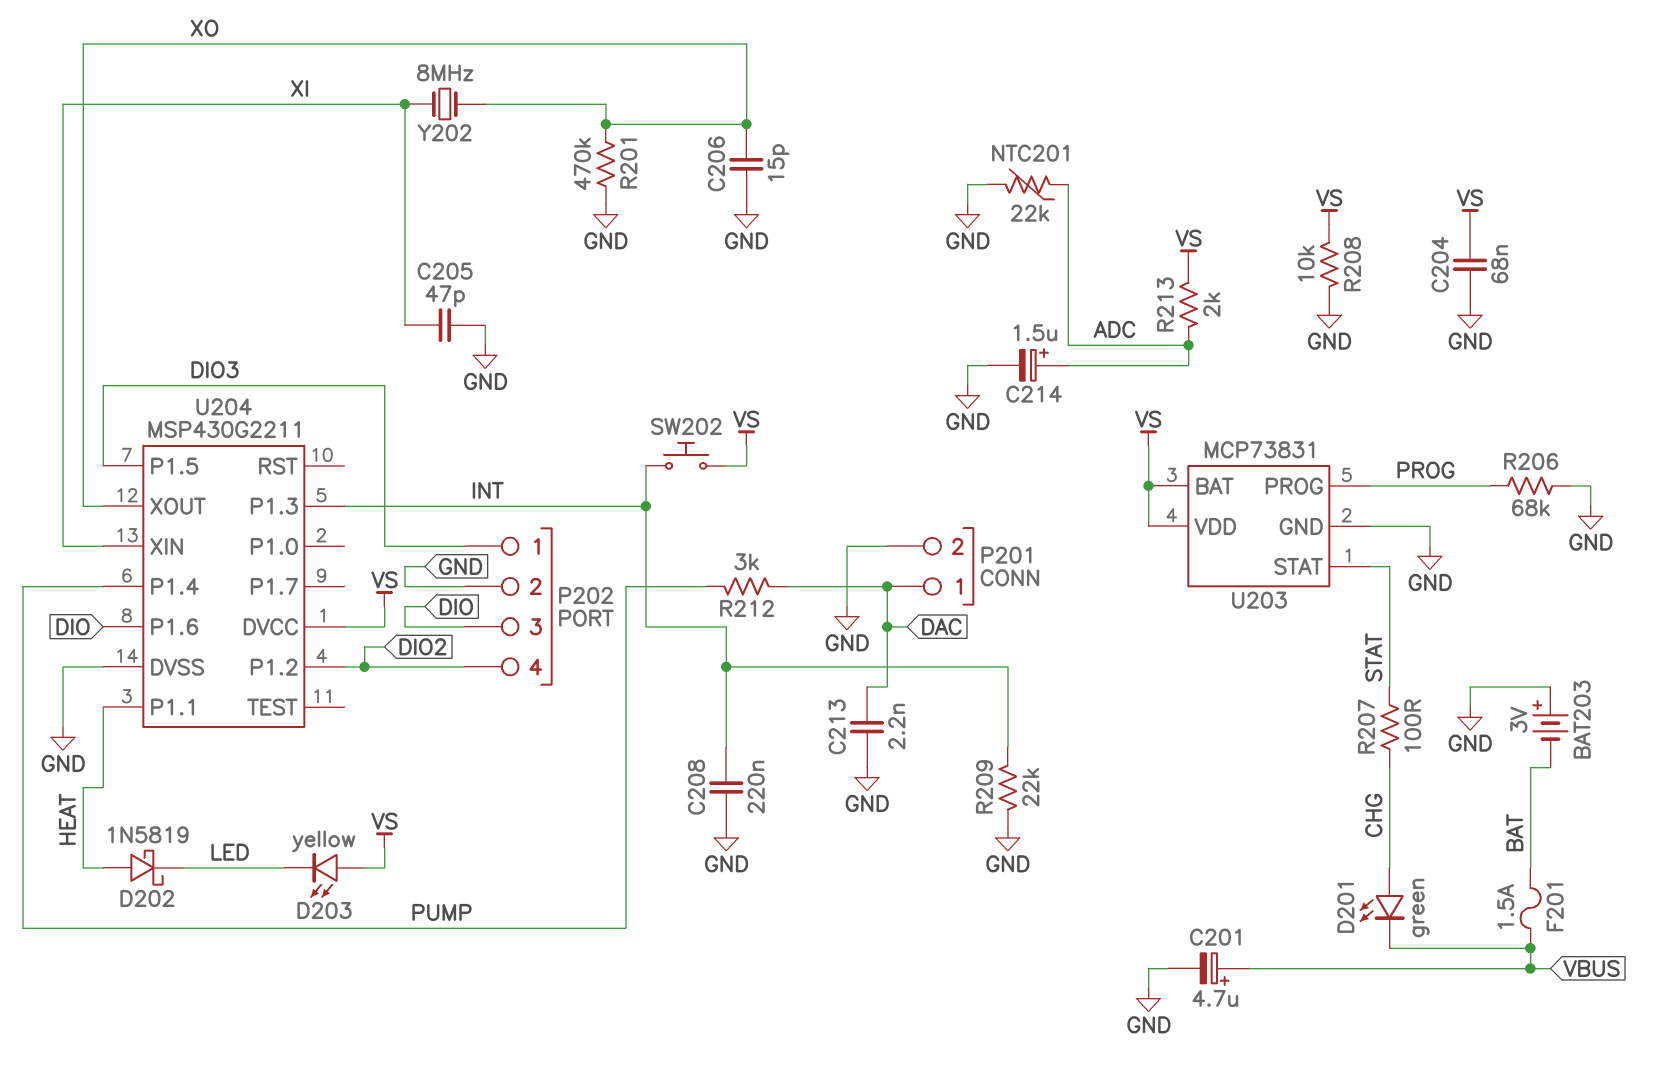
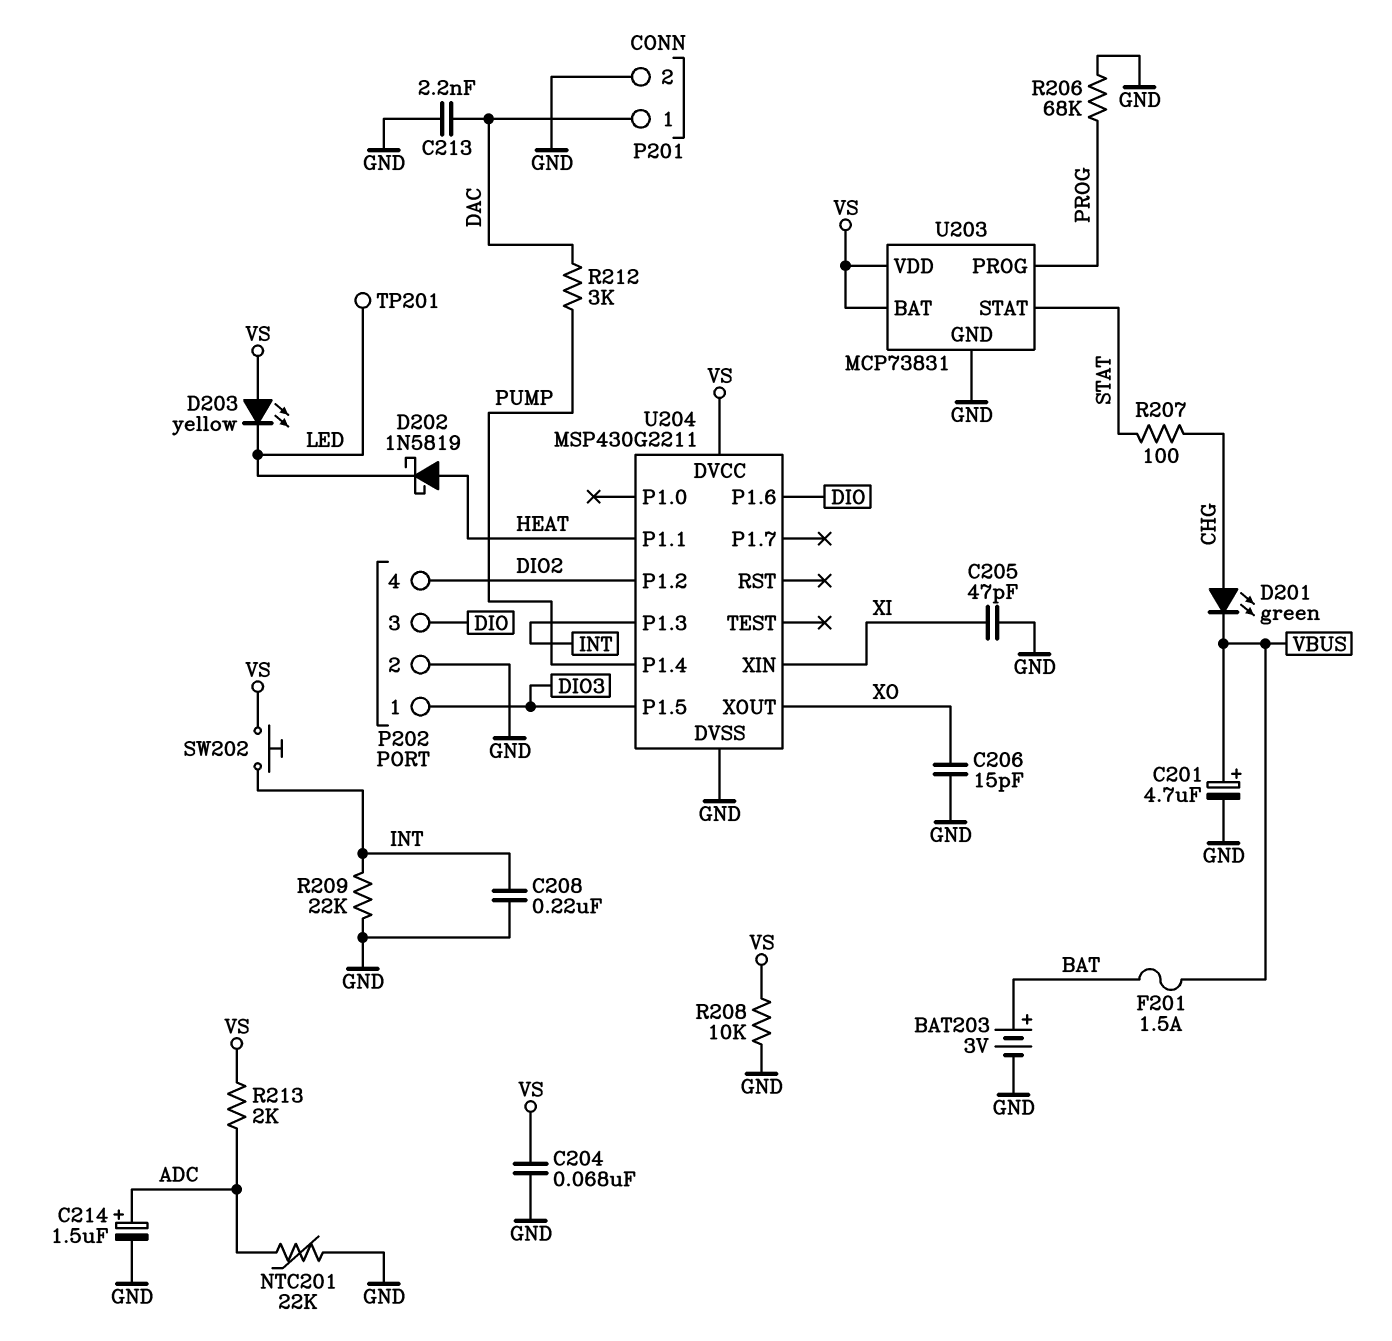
BAT203: 3V (plus GND, minus BAT) -> 3V (plus BAT, minus GND)
R201: 470k (GND, XO) -> none
TP201: none -> test point (LED)
Y202: 8MHz (XI, XO) -> none

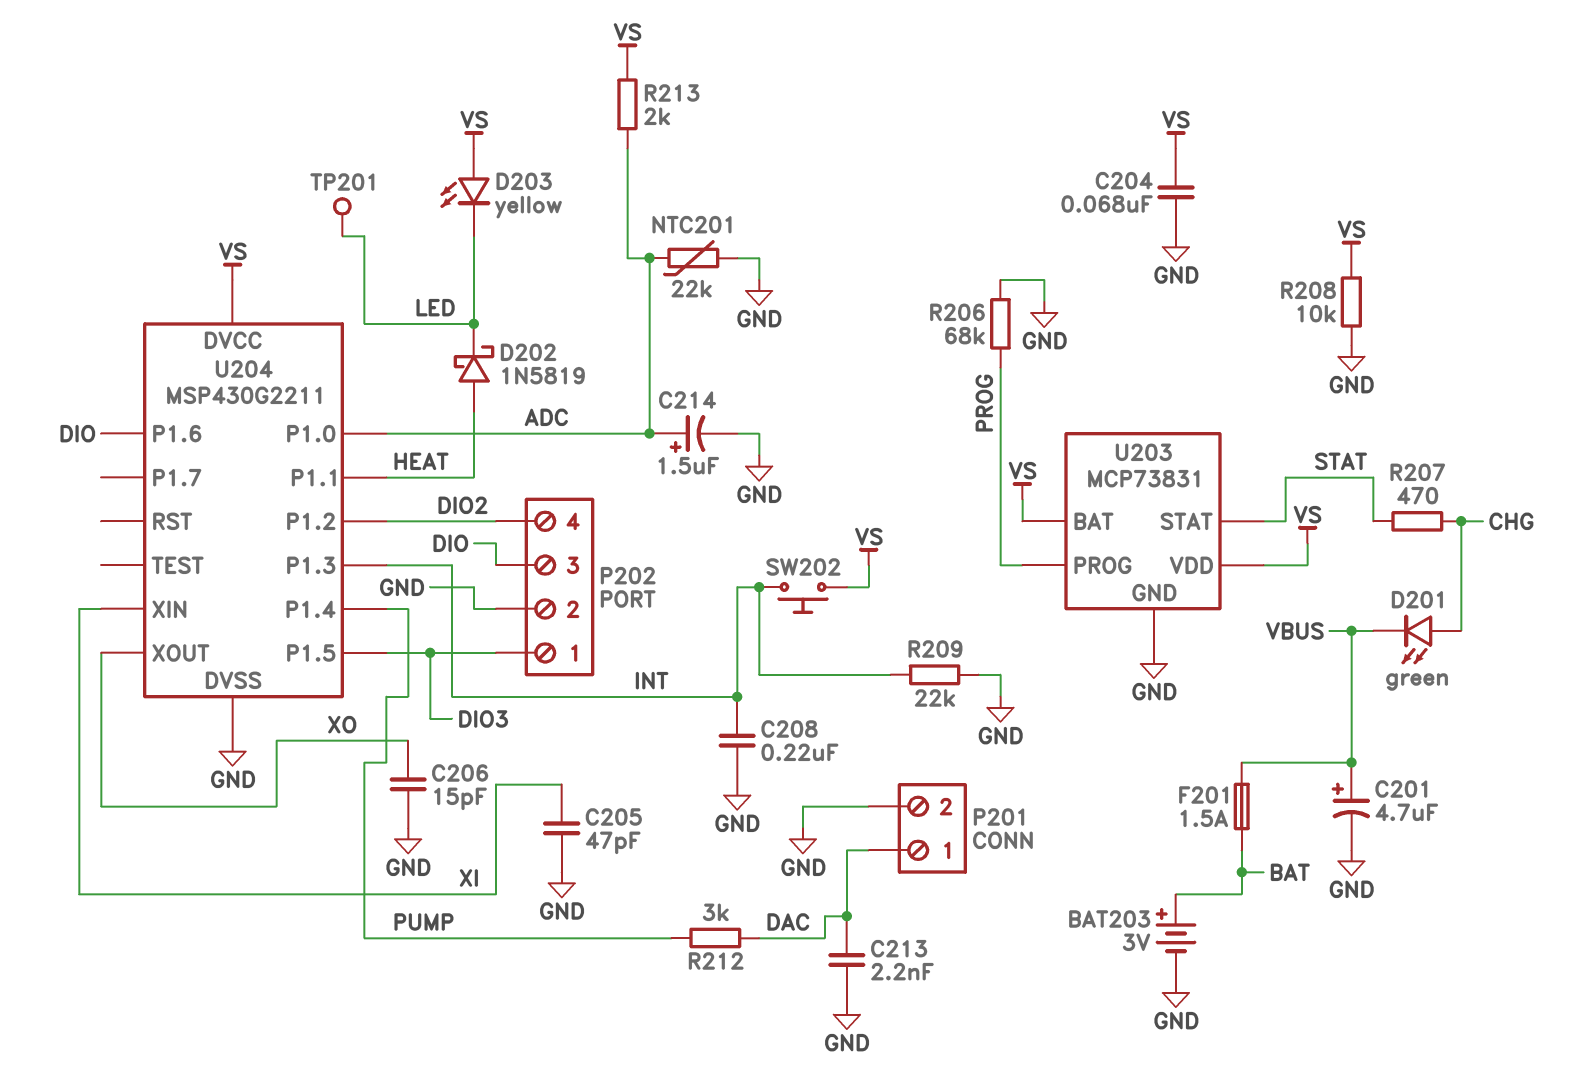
R207: 100 (CHG, STAT) -> 470 (CHG, STAT)
U204 pin P1.0: none -> ADC

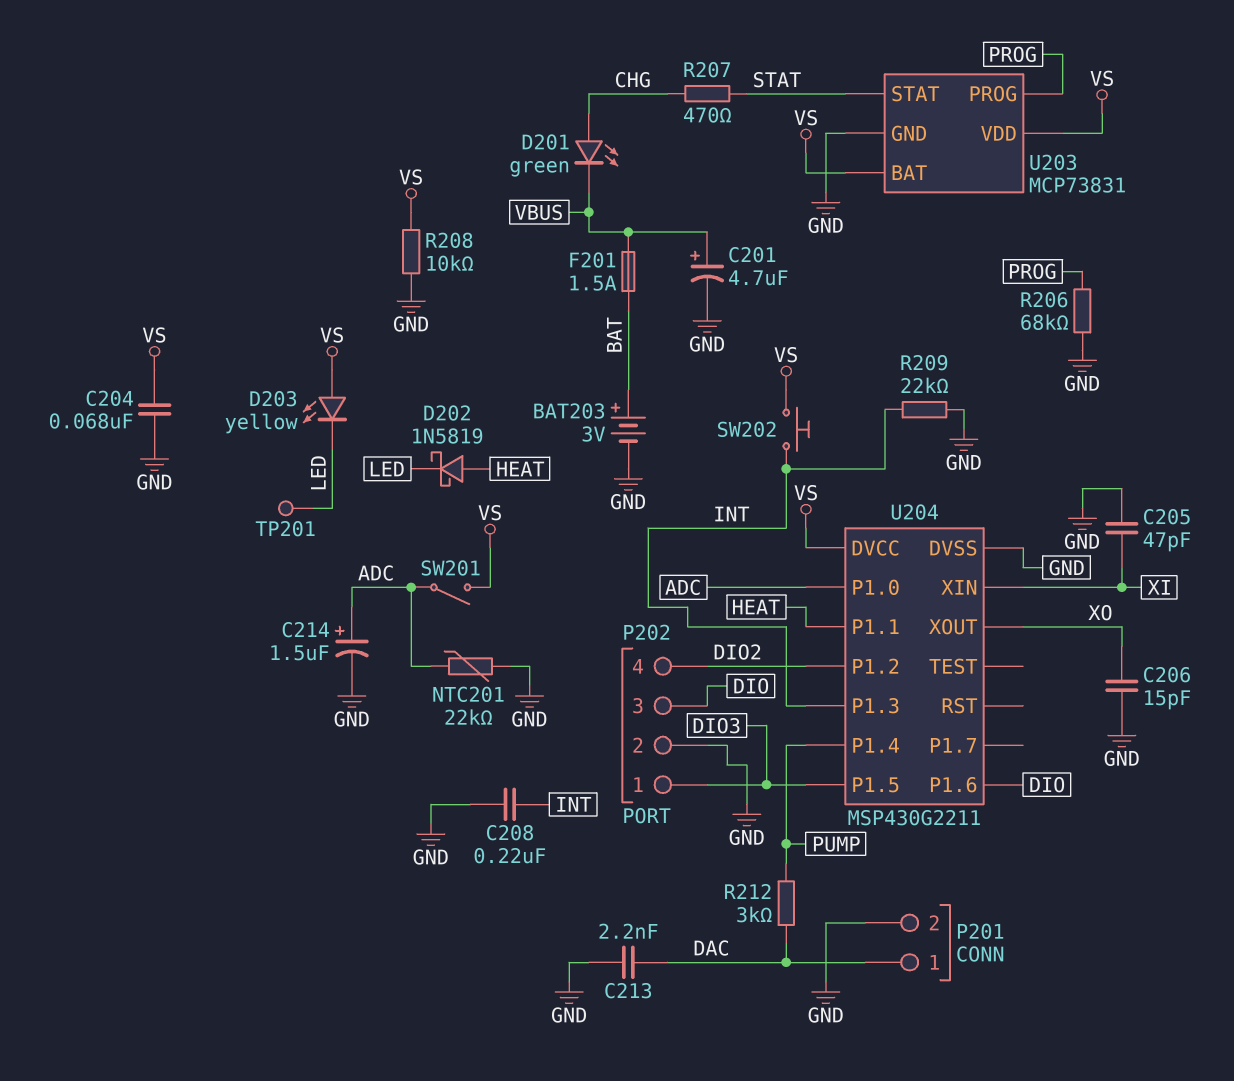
R213: 2k (ADC, VS) -> none
SW201: none -> switch (ADC, VS)

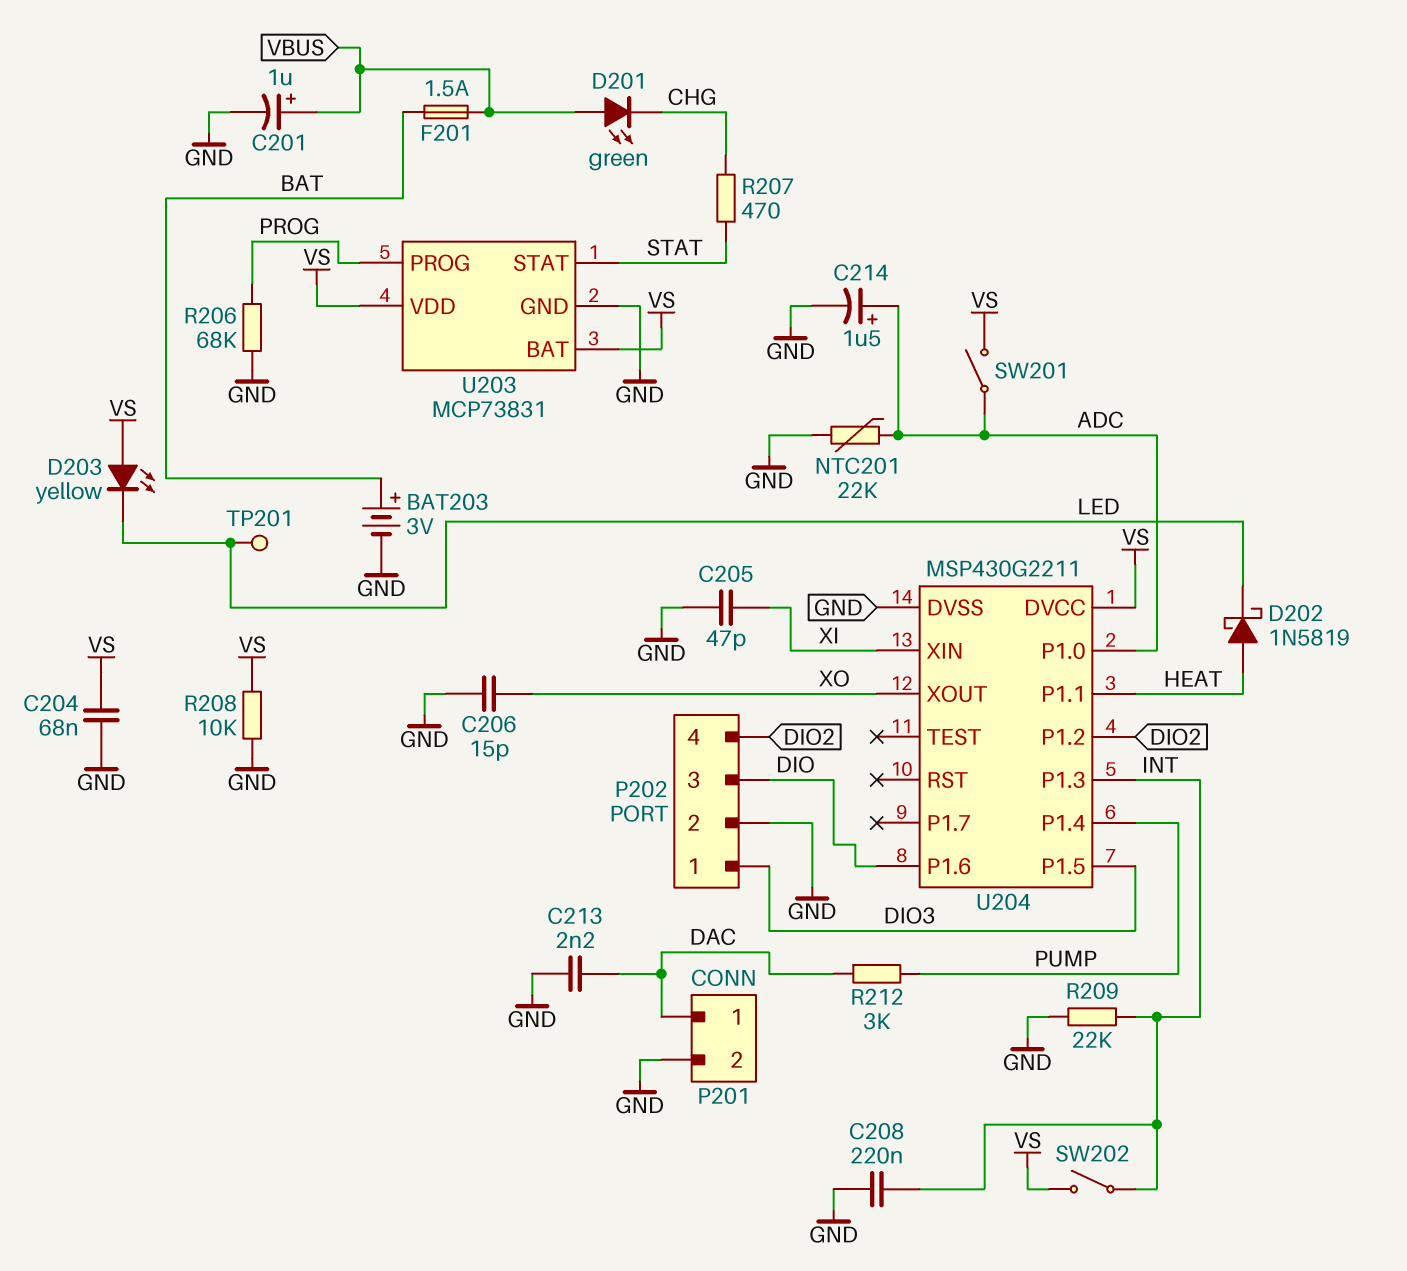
C201: 4.7uF (plus VBUS, minus GND) -> 1uF (plus VBUS, minus GND)
D201: LED green (A CHG, K VBUS) -> LED green (A VBUS, K CHG)
SW202: button (INT, VS) -> switch (INT, VS)

